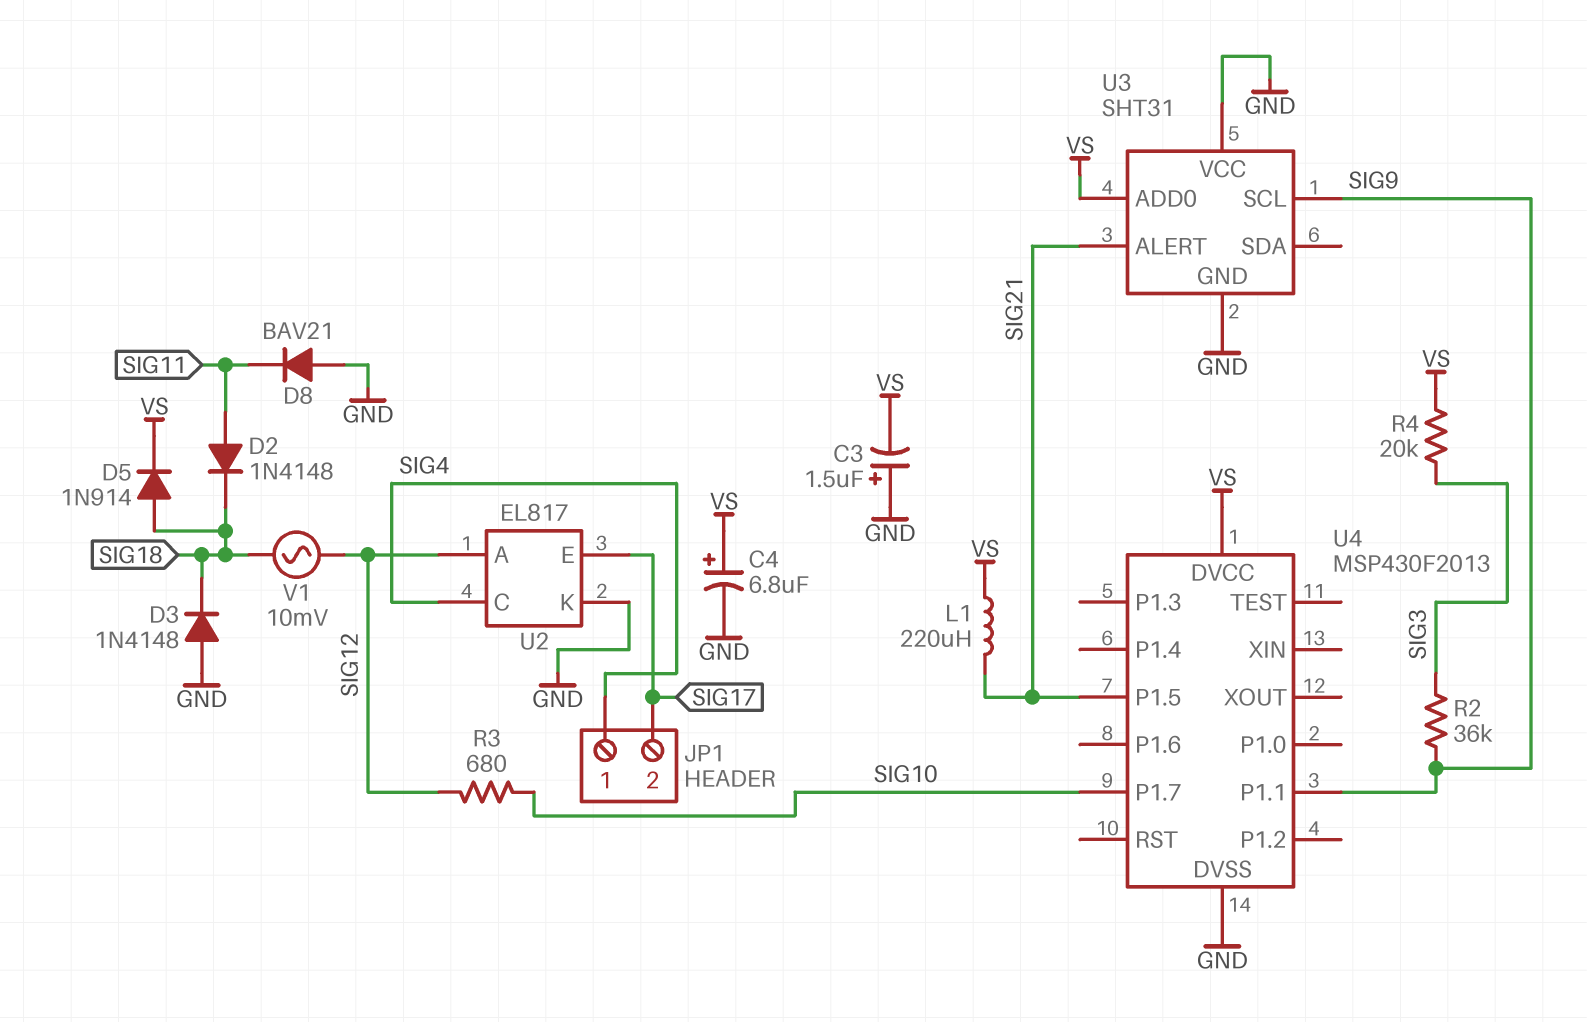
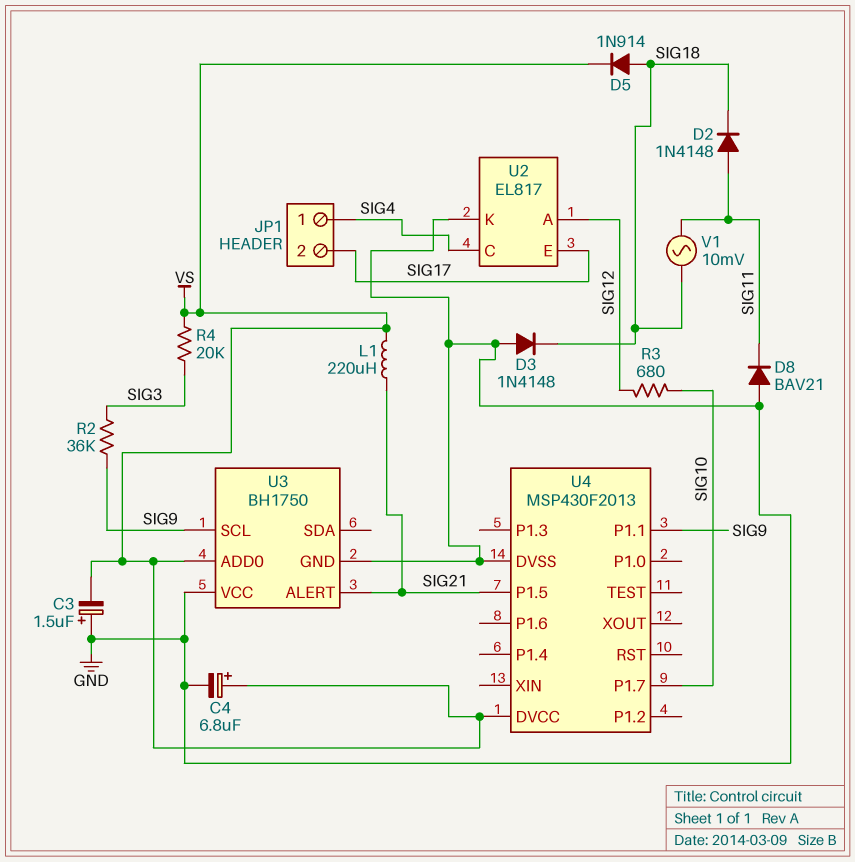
U3: SHT31 -> BH1750
V1: AC 10mV (SIG12, SIG18) -> AC 10mV (SIG11, SIG18)

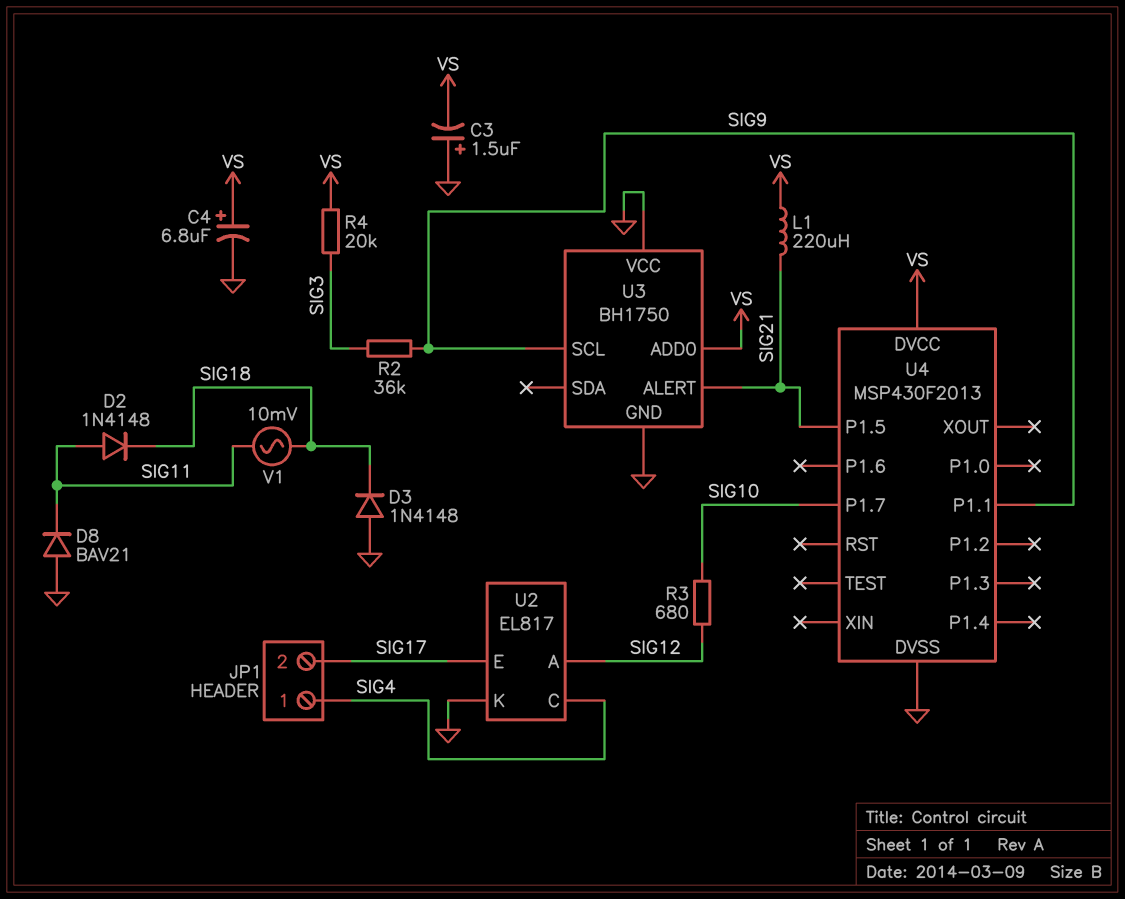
D5: diode 1N914 (A SIG18, K VS) -> none

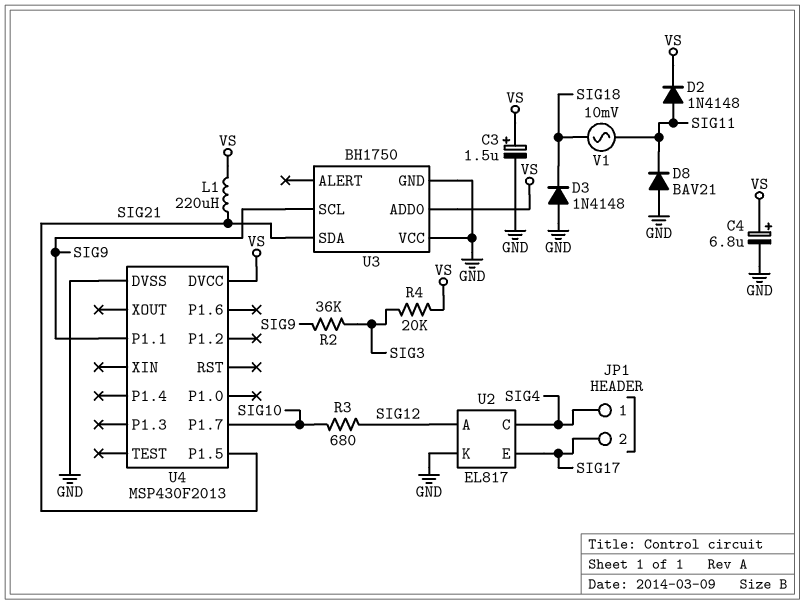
C3: 1.5uF (plus GND, minus VS) -> 1.5uF (plus VS, minus GND)
D2: diode 1N4148 (A SIG11, K SIG18) -> diode 1N4148 (A SIG11, K VS)
U3 pin ALERT: SIG21 -> none
U3 pin SDA: none -> SIG21

